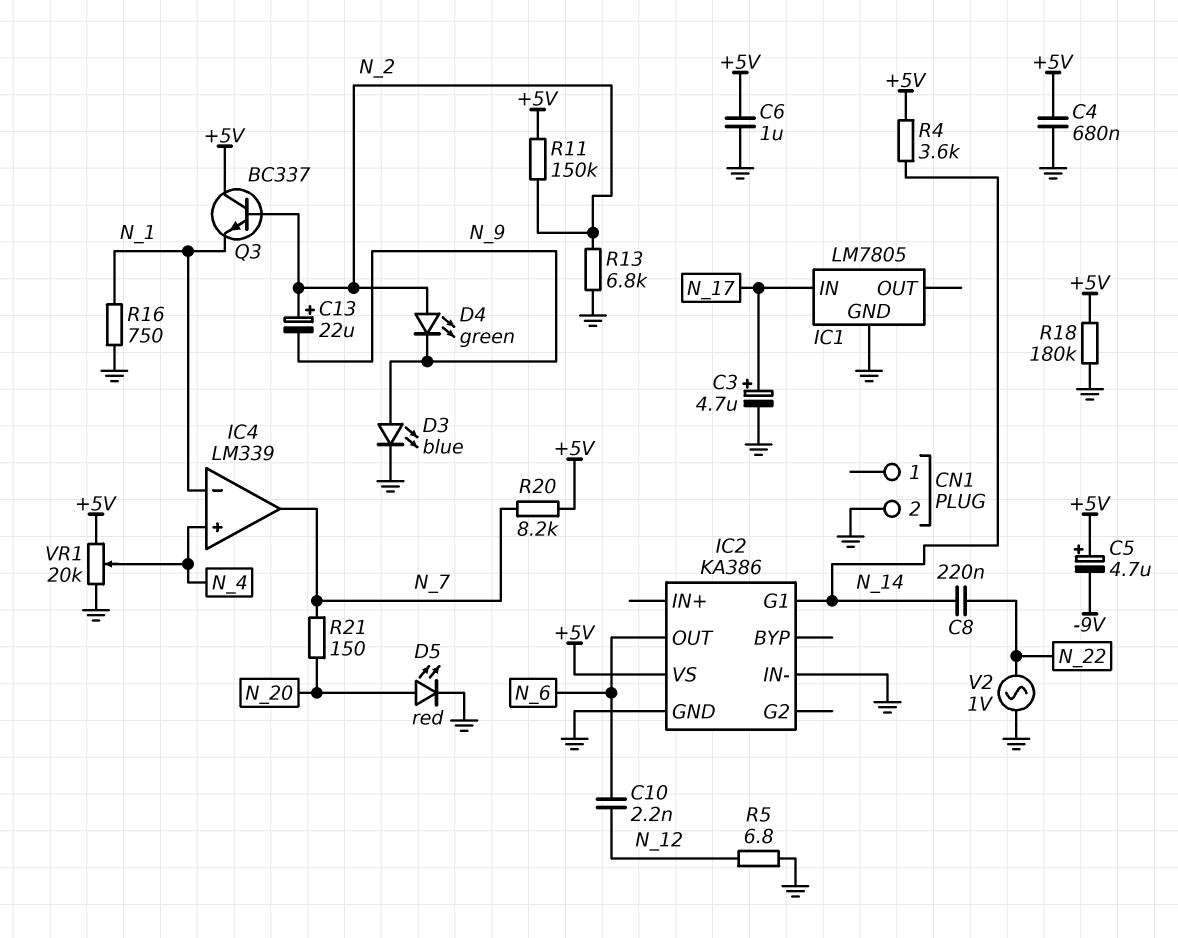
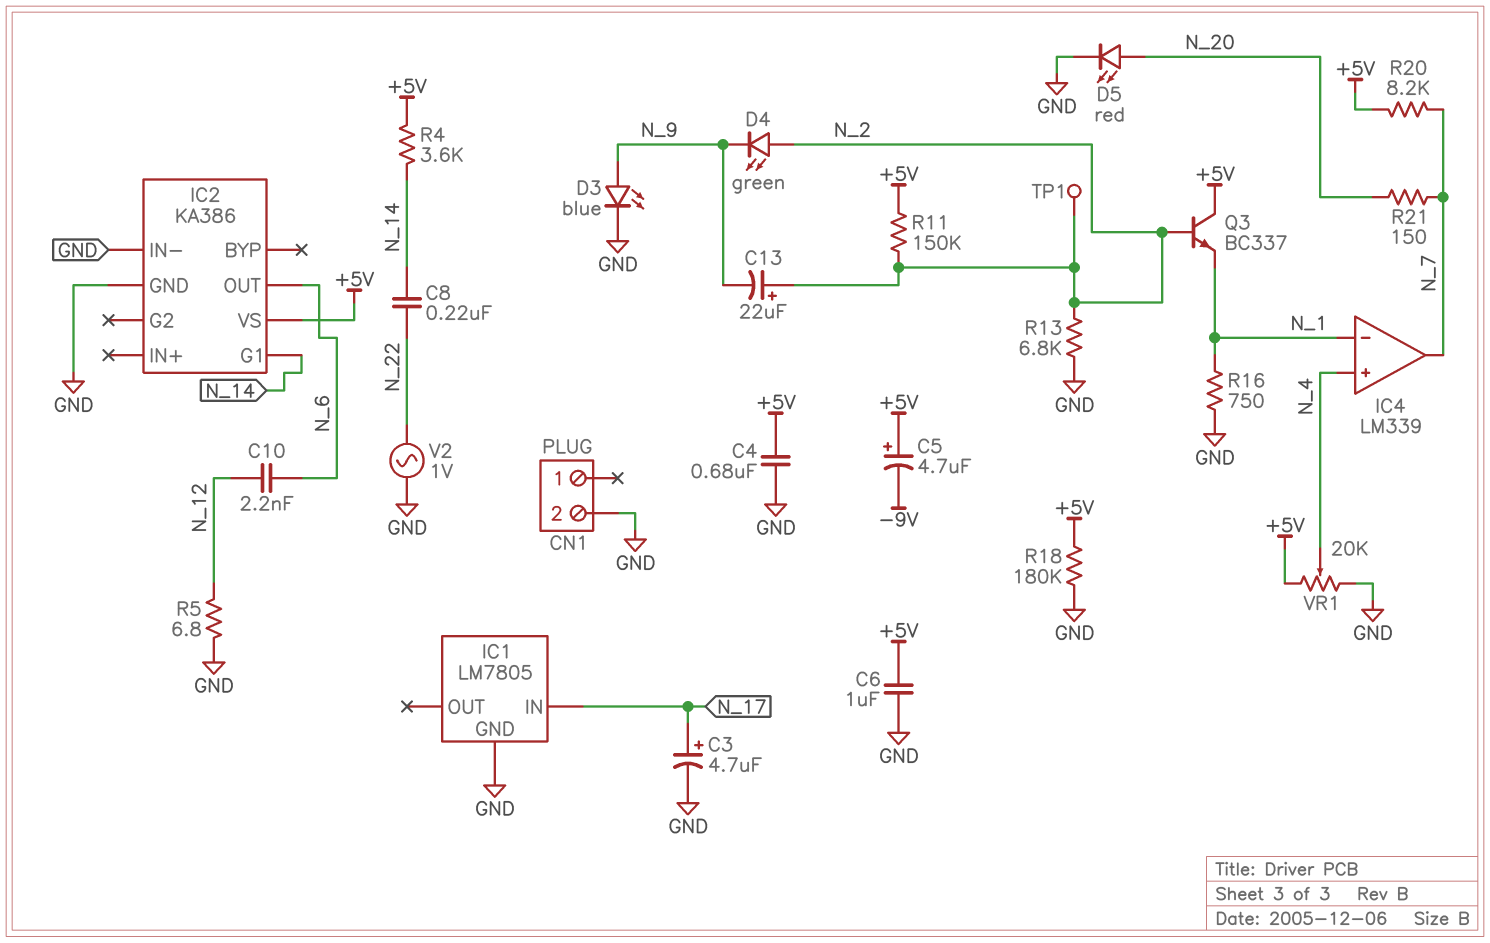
TP1: none -> test point (N_2)

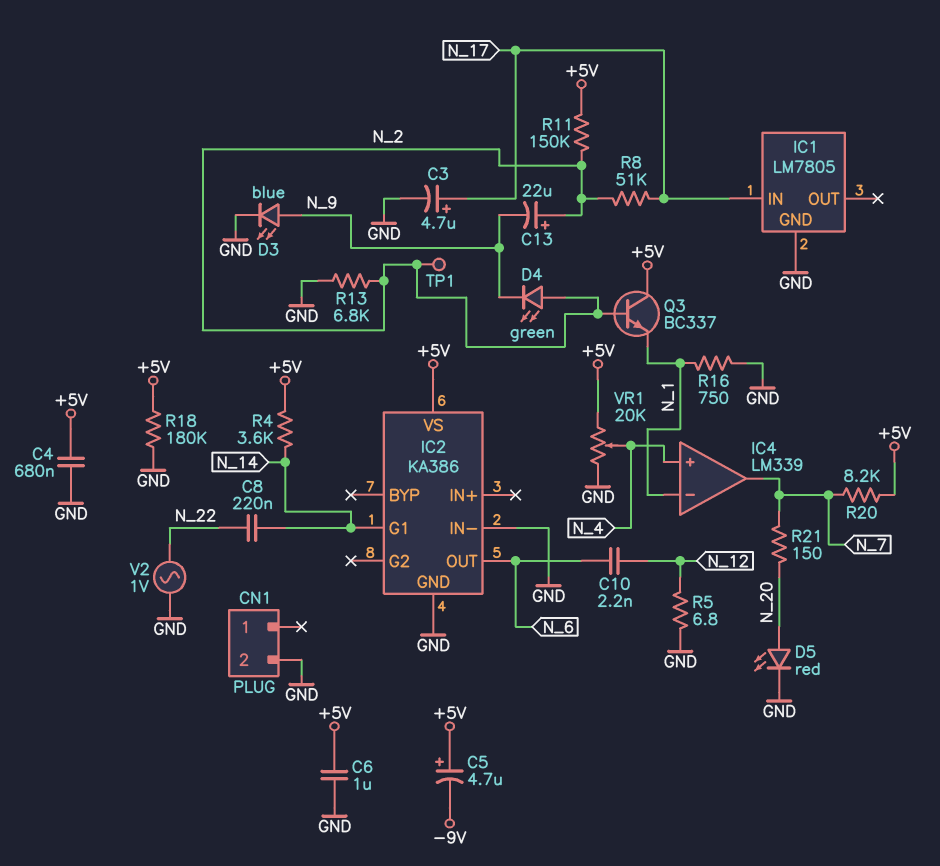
R8: none -> 51k (N_2, N_17)

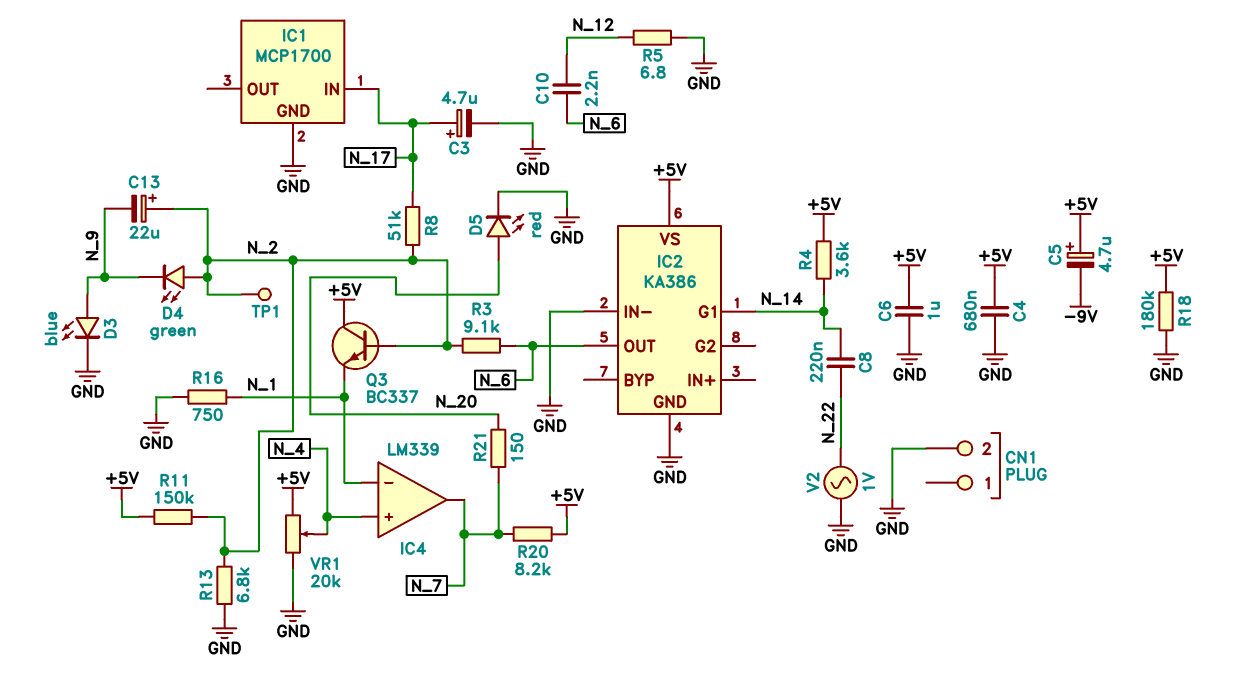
IC1: LM7805 -> MCP1700
R3: none -> 9.1k (N_2, N_6)

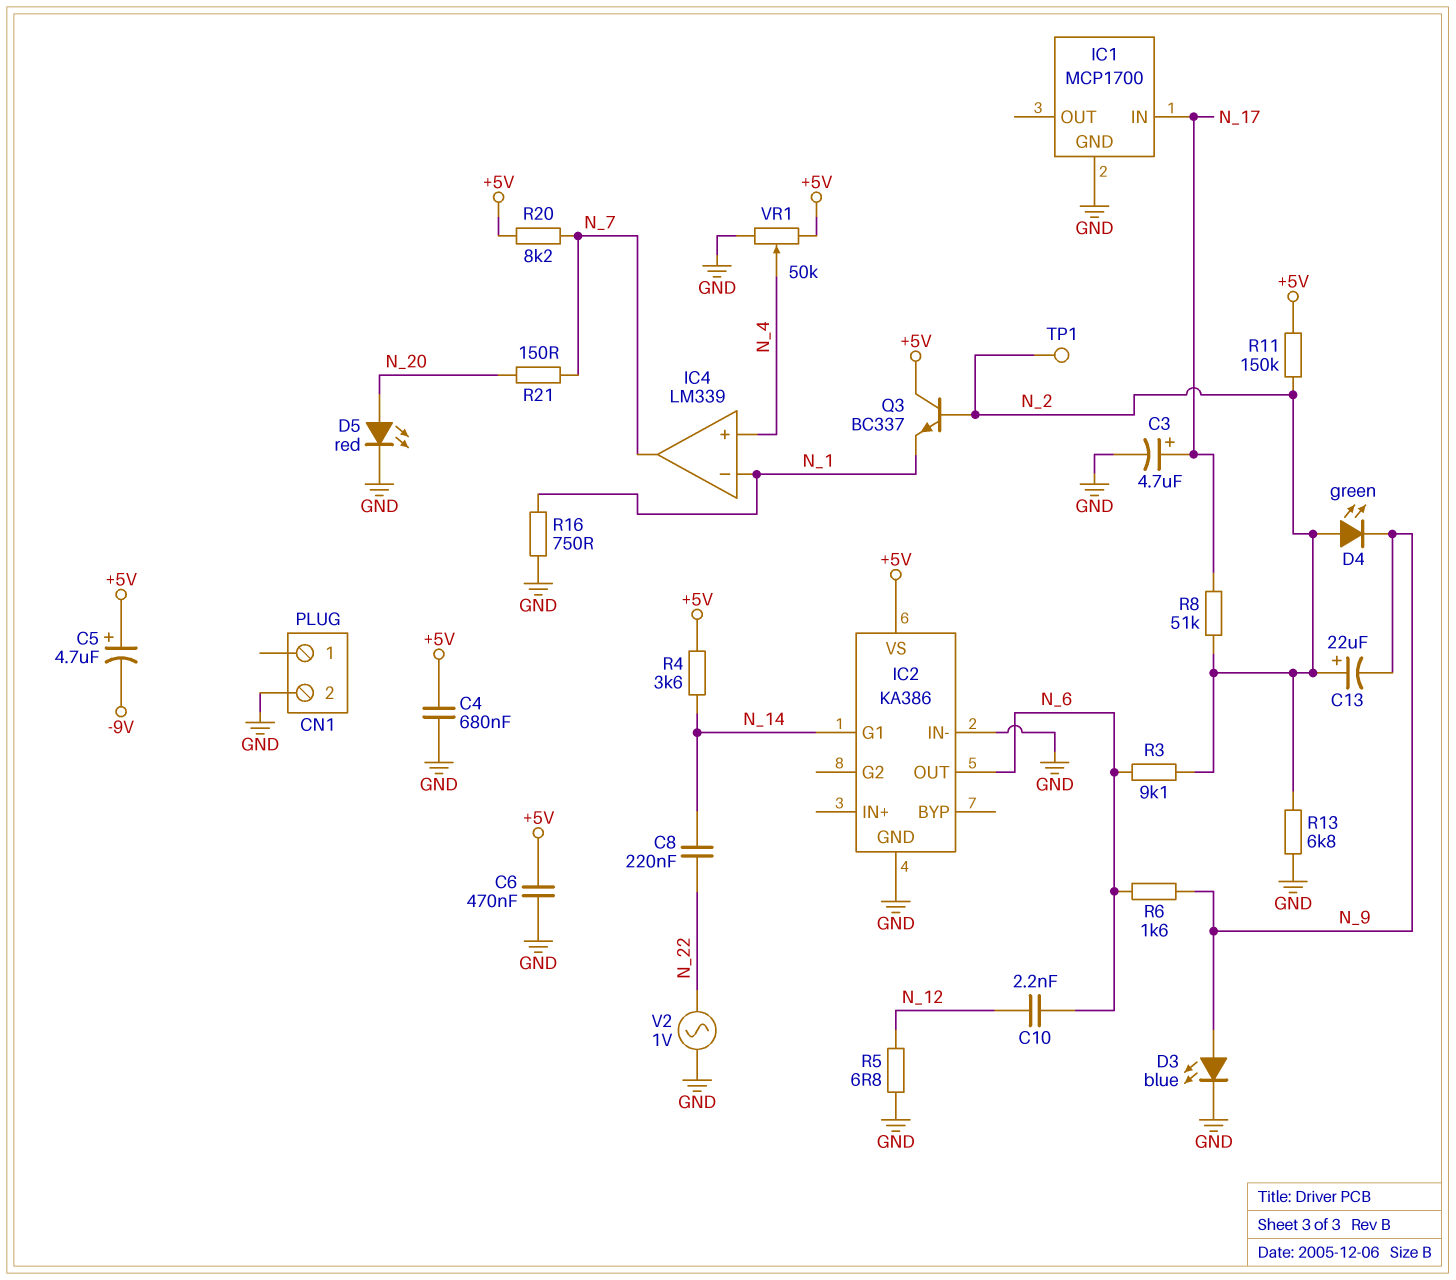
C6: 1uF (+5V, GND) -> 470nF (+5V, GND)
R6: none -> 1.6k (N_6, N_9)
R18: 180k (+5V, GND) -> none
VR1: 20k (+5V, GND, wiper N_4) -> 50k (+5V, GND, wiper N_4)

